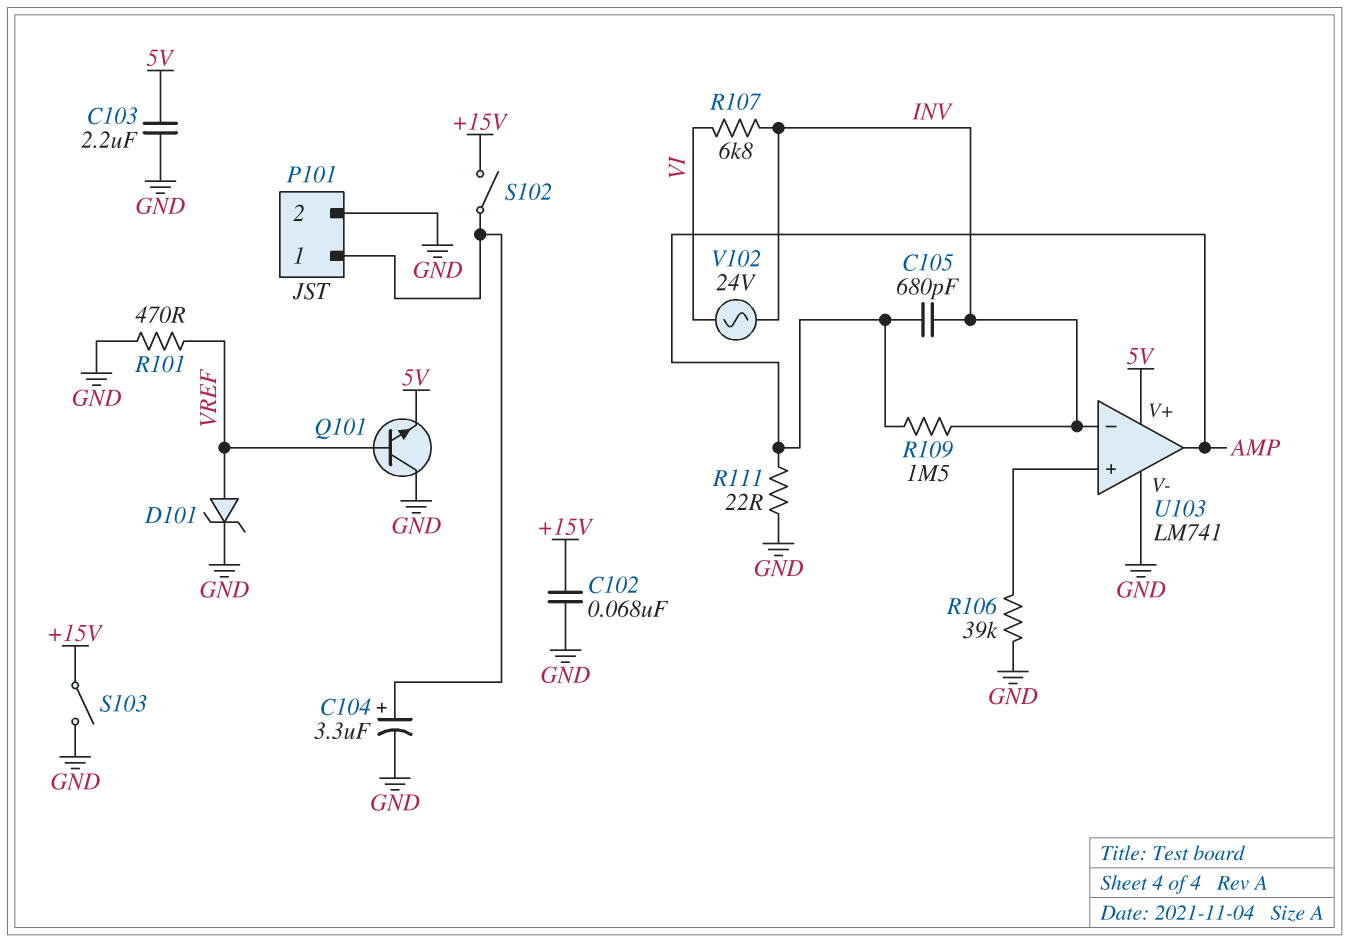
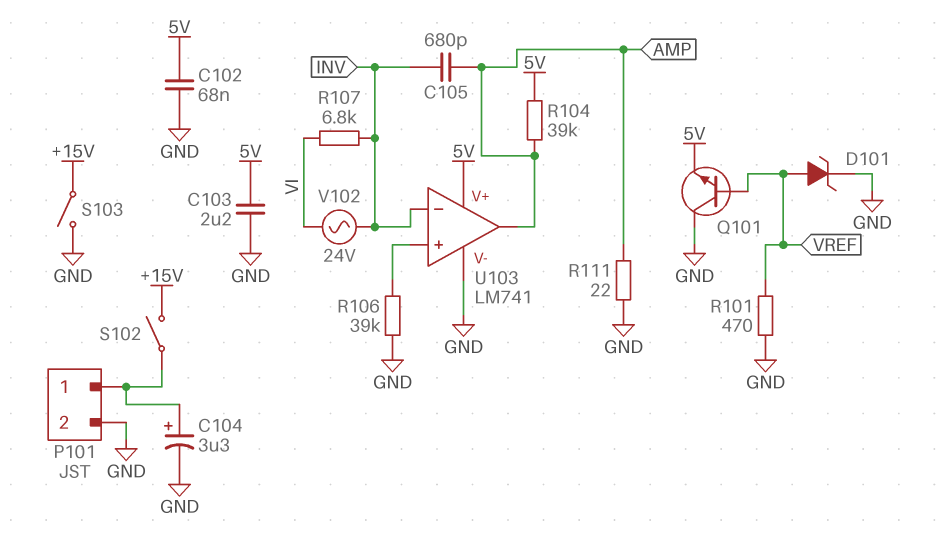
C102: 68nF (+15V, GND) -> 68nF (5V, GND)
R104: none -> 39k (5V, AMP)
R109: 1.5M (AMP, INV) -> none

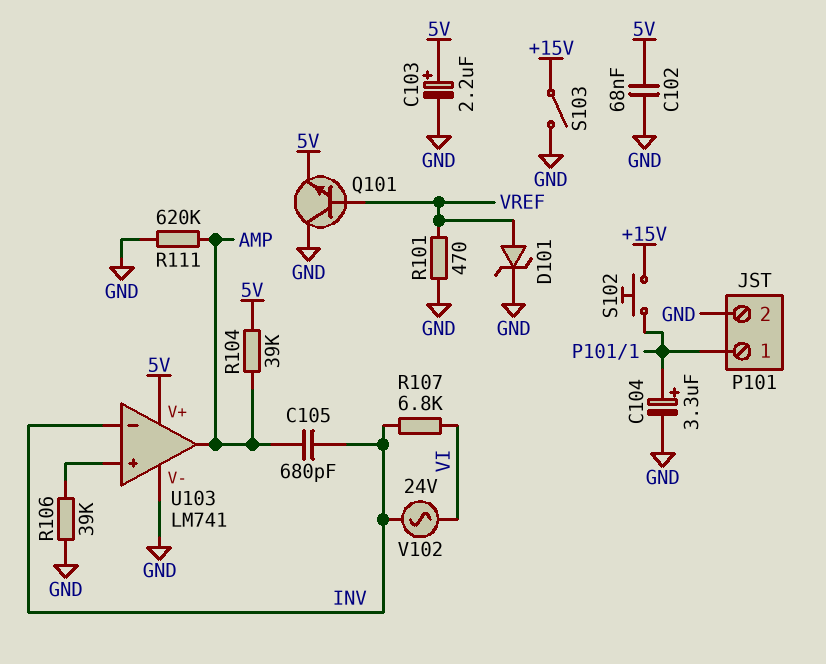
C103: 2.2uF (5V, GND) -> 2.2uF (plus 5V, minus GND)
R111: 22 (AMP, GND) -> 620k (AMP, GND)
S102: switch (+15V, P101/1) -> button (+15V, P101/1)

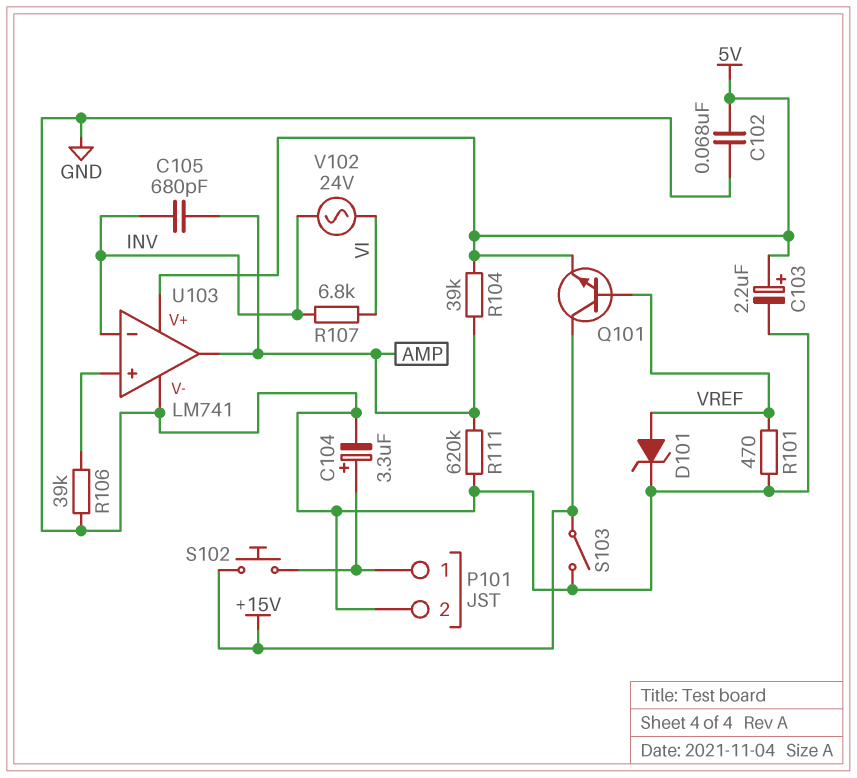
Q101: NPN (B VREF, C GND, E 5V) -> NPN (B VREF, C +15V, E 5V)

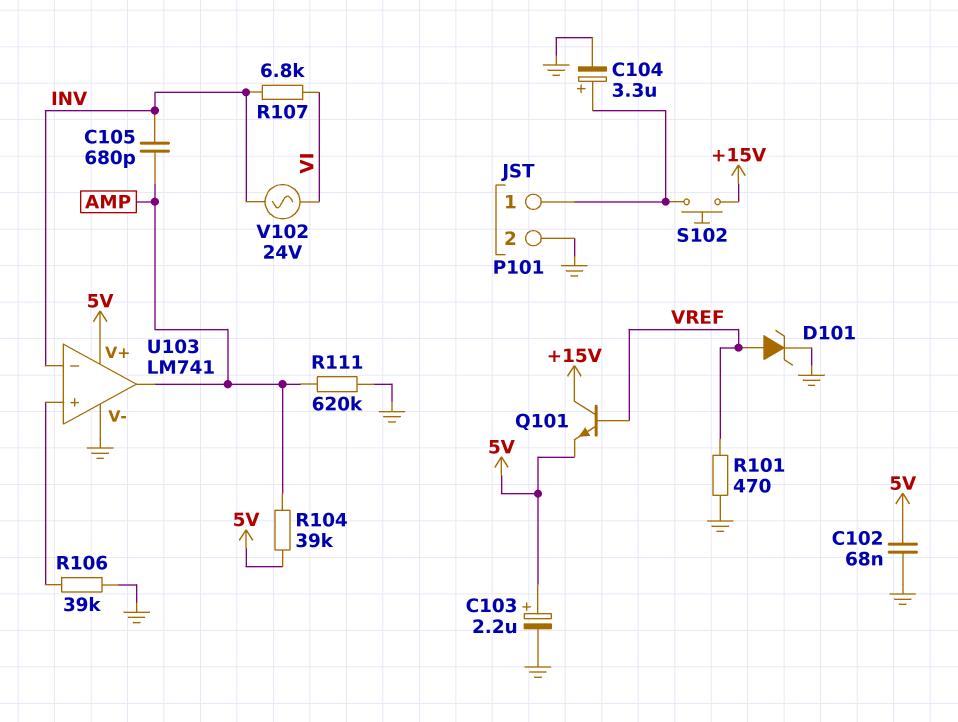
S103: switch (+15V, GND) -> none

